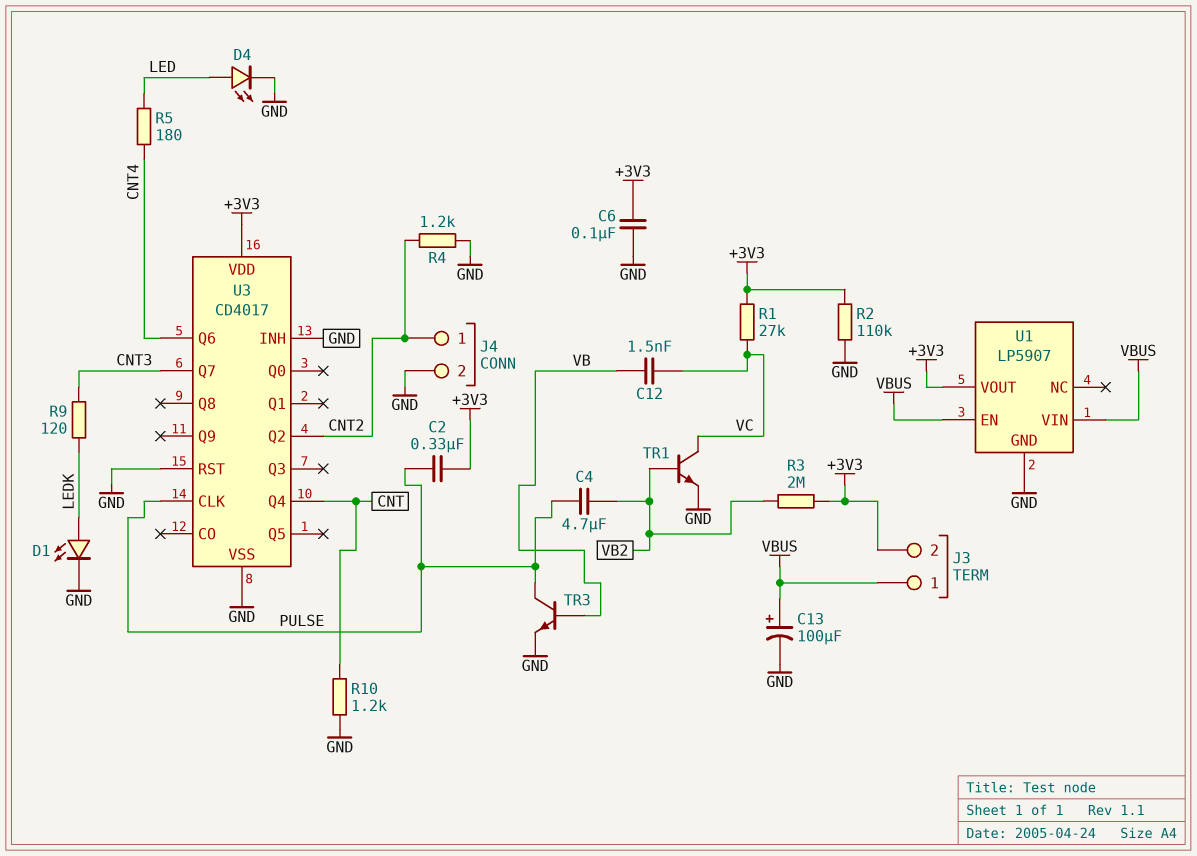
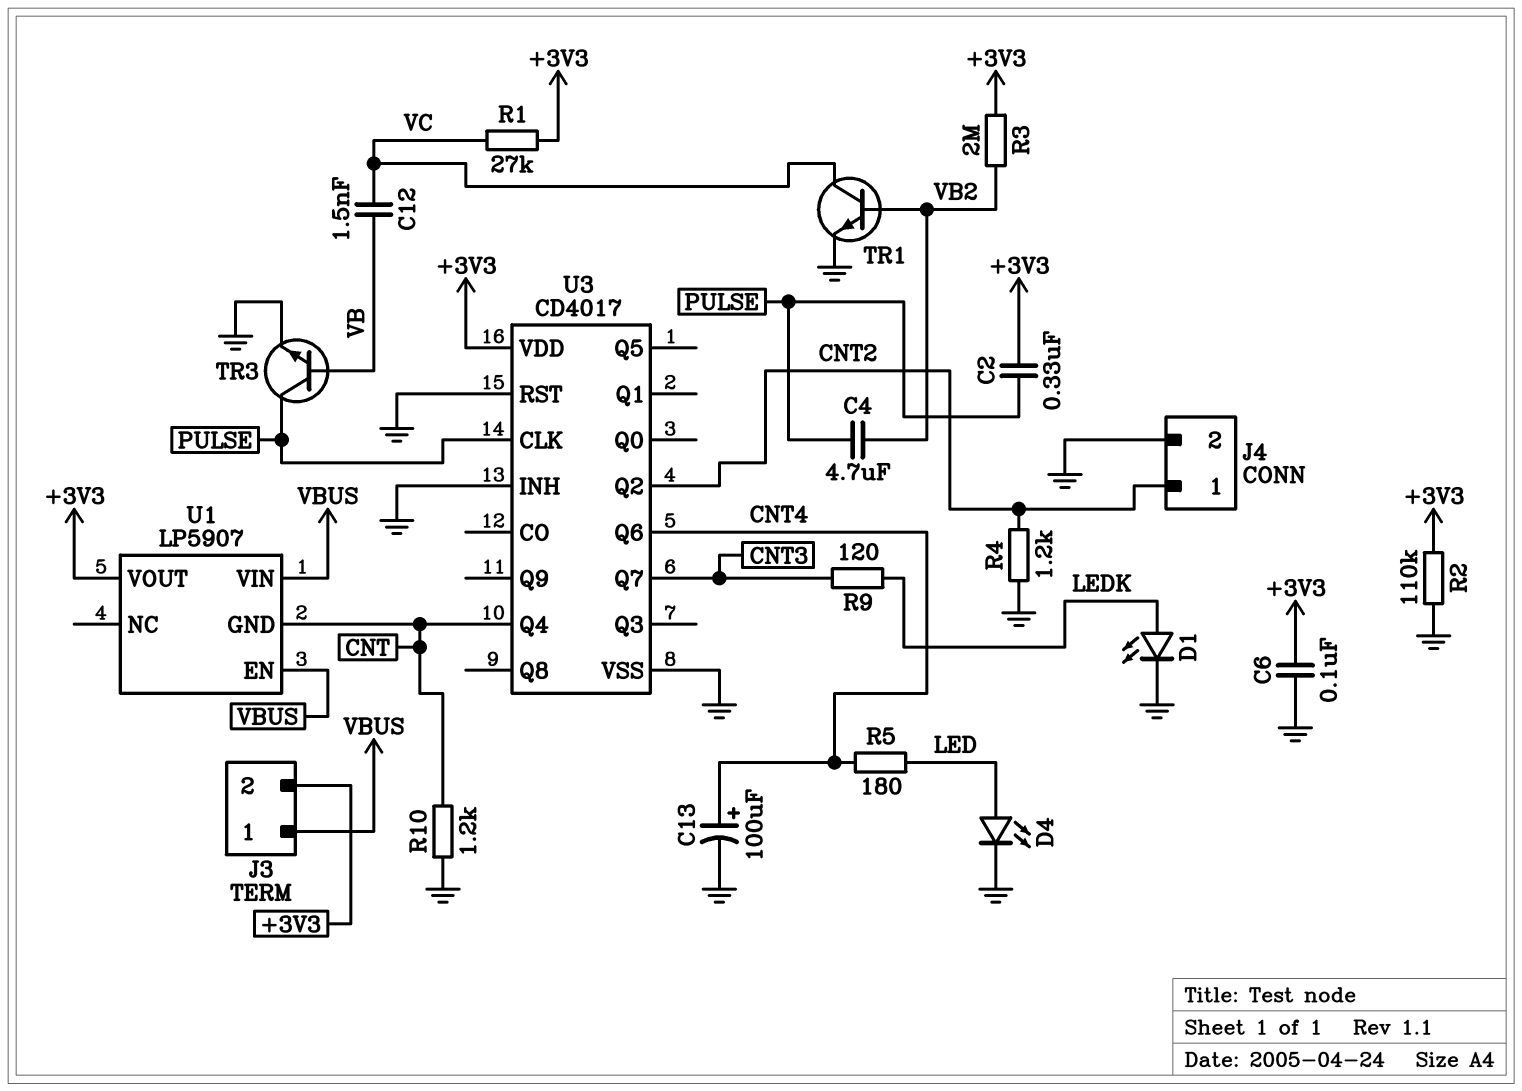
C13: 100uF (plus VBUS, minus GND) -> 100uF (plus CNT4, minus GND)
U1 pin GND: GND -> CNT

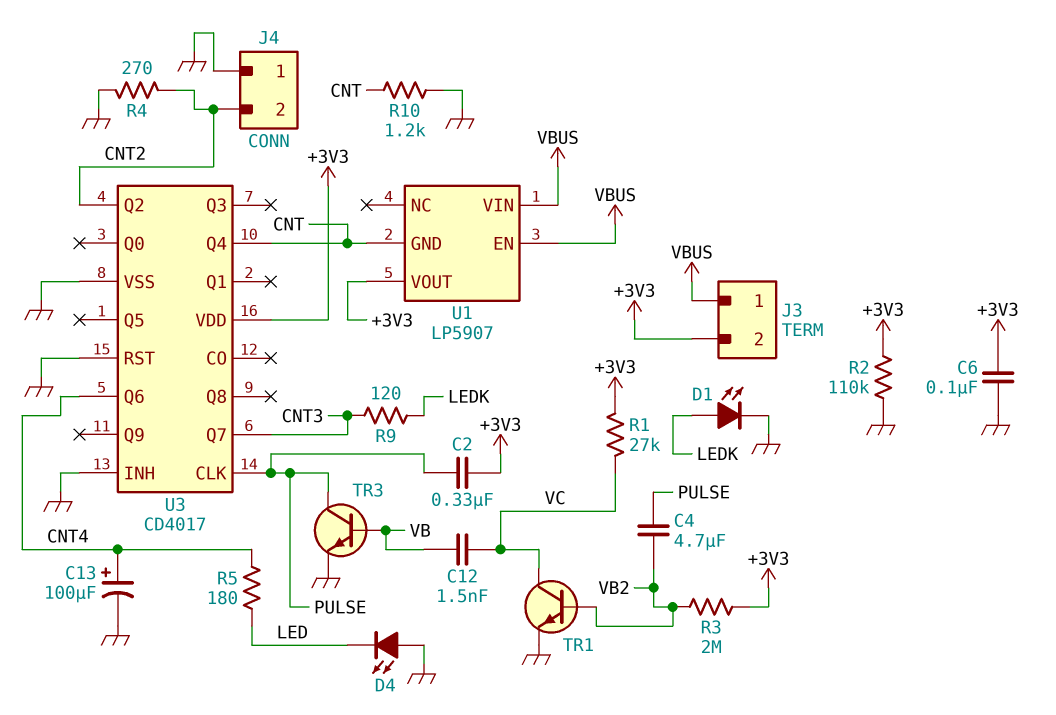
D4: LED (A LED, K GND) -> LED (A GND, K LED)
J4 pin 1: CNT2 -> GND
J4 pin 2: GND -> CNT2
R4: 1.2k (CNT2, GND) -> 270 (CNT2, GND)

